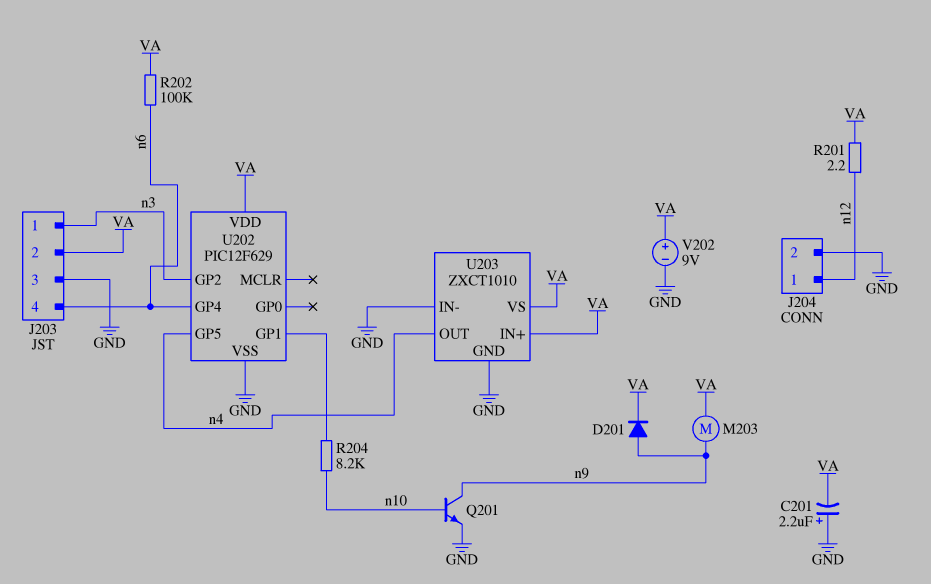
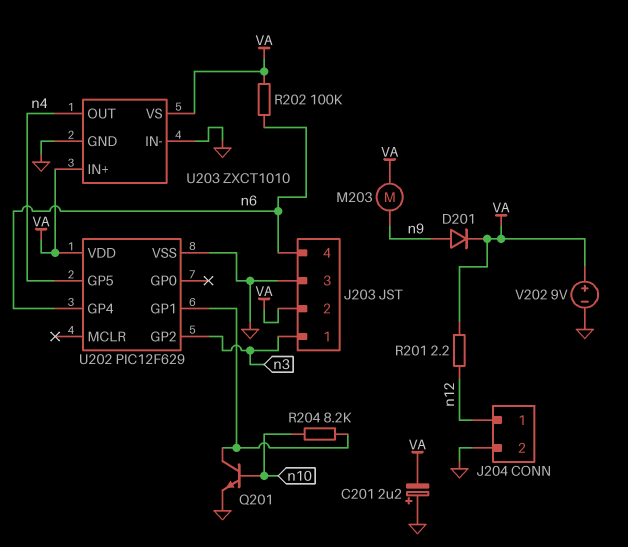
Q201: NPN (B n10, C n9, E GND) -> NPN (B n10, C U202/GP1, E GND)

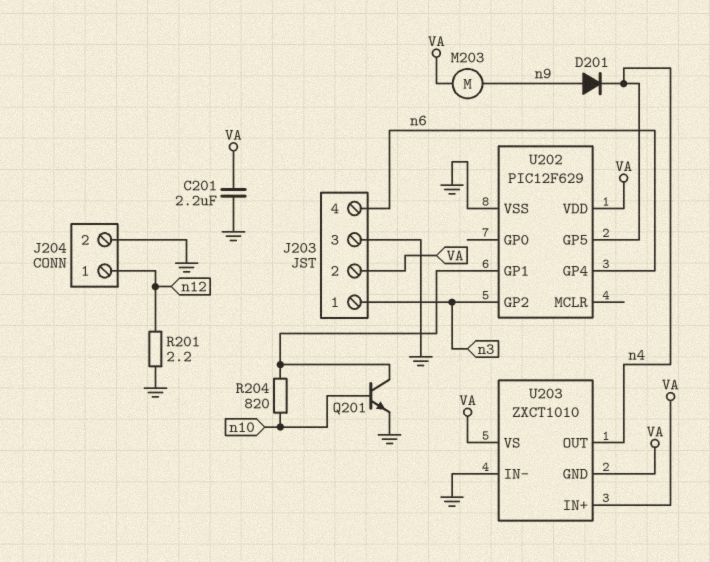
C201: 2.2uF (plus GND, minus VA) -> 2.2uF (GND, VA)
D201: diode (A n9, K VA) -> diode (A n9, K n4)
R201: 2.2 (VA, n12) -> 2.2 (GND, n12)
R202: 100k (VA, n6) -> none
R204: 8.2k (U202/GP1, n10) -> 820 (U202/GP1, n10)
U203 pin GND: GND -> VA
V202: 9V (plus VA, minus GND) -> none

